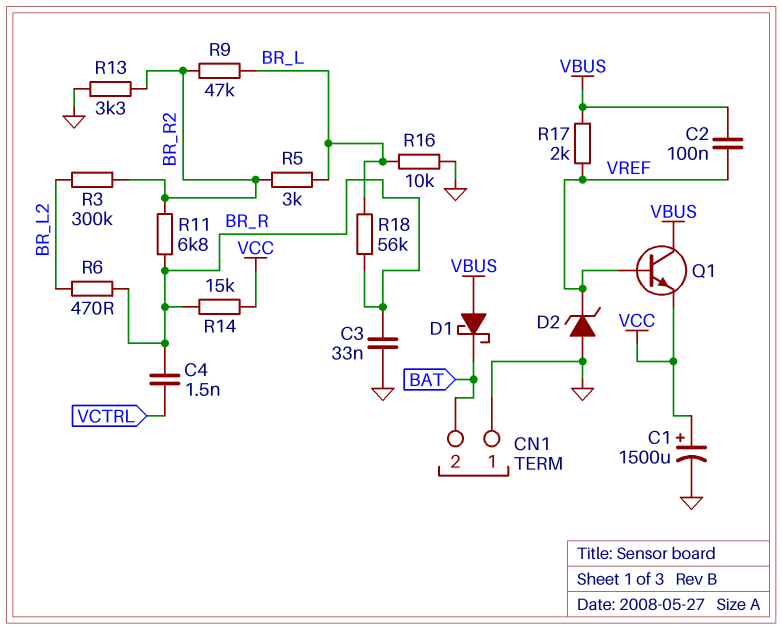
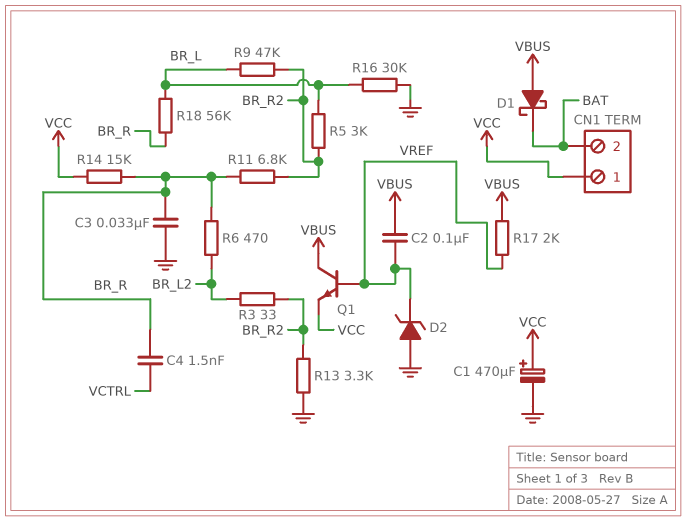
C1: 1500uF (plus VCC, minus GND) -> 470uF (plus VCC, minus GND)
CN1 pin 1: GND -> VCC
R3: 300k (BR_L2, BR_R2) -> 33 (BR_L2, BR_R2)
R16: 10k (BR_L, GND) -> 30k (BR_L, GND)

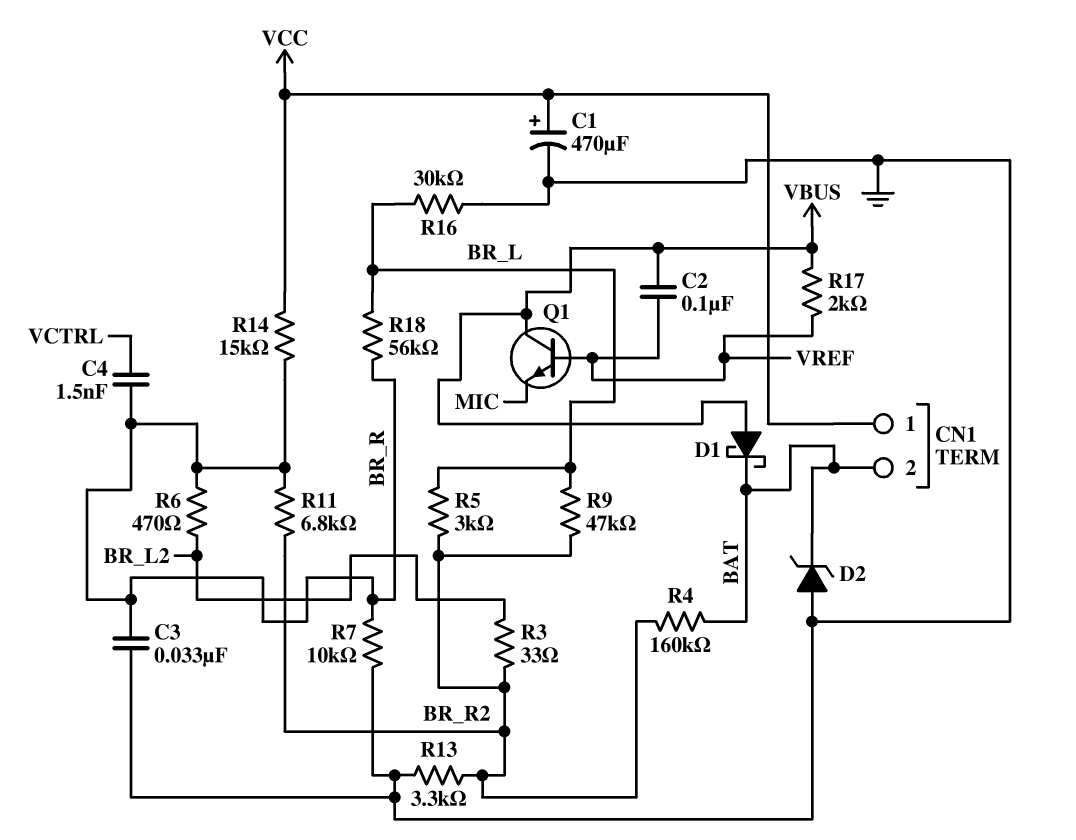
D2: zener (A GND, K VREF) -> zener (A GND, K BAT)
Q1: NPN (B VREF, C VBUS, E VCC) -> NPN (B VREF, C VBUS, E MIC)
R4: none -> 160k (BAT, BR_R2)
R7: none -> 10k (BR_R, GND)

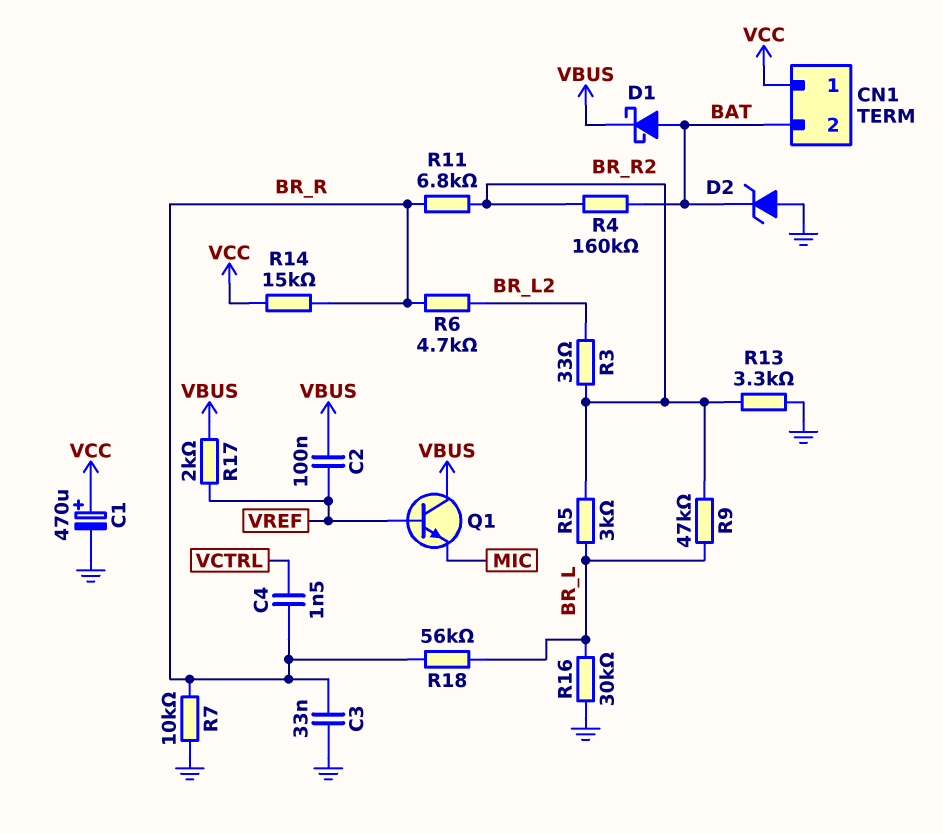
D1: schottky (A VBUS, K BAT) -> schottky (A BAT, K VBUS)
R6: 470 (BR_L2, BR_R) -> 4.7k (BR_L2, BR_R)

